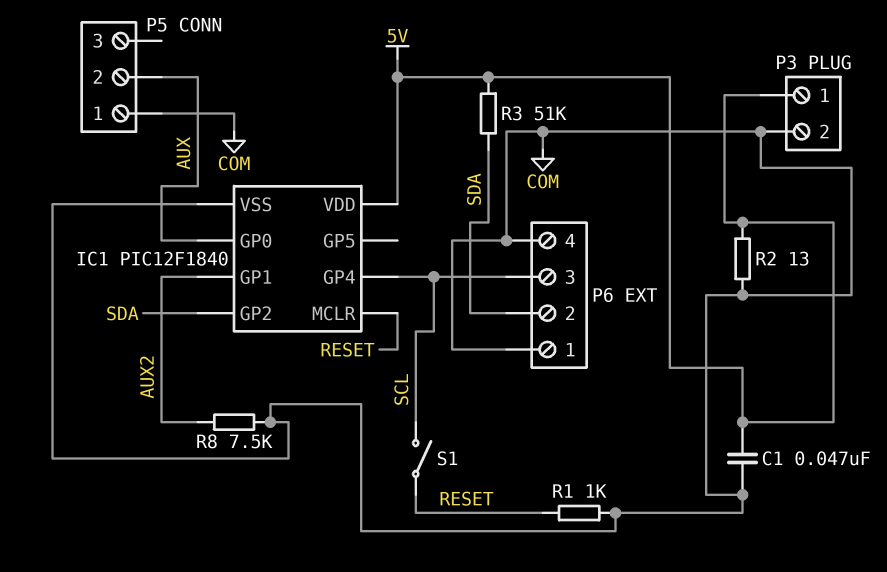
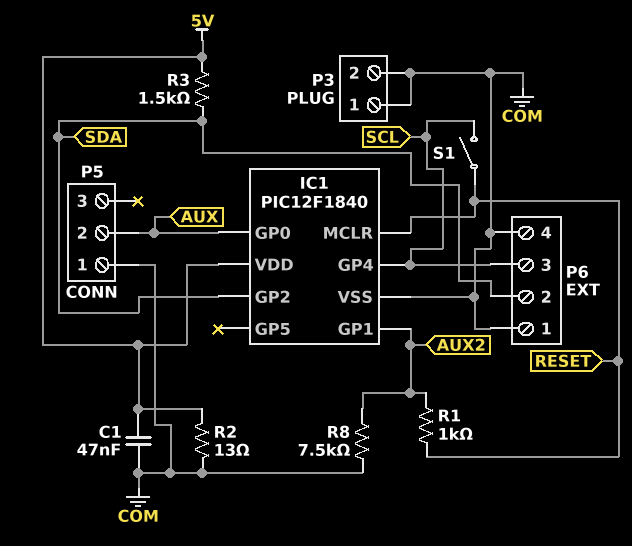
P3 pin 1: 5V -> COM
R1: 1k (COM, RESET) -> 1k (AUX2, RESET)
R3: 51k (5V, SDA) -> 1.5k (5V, SDA)

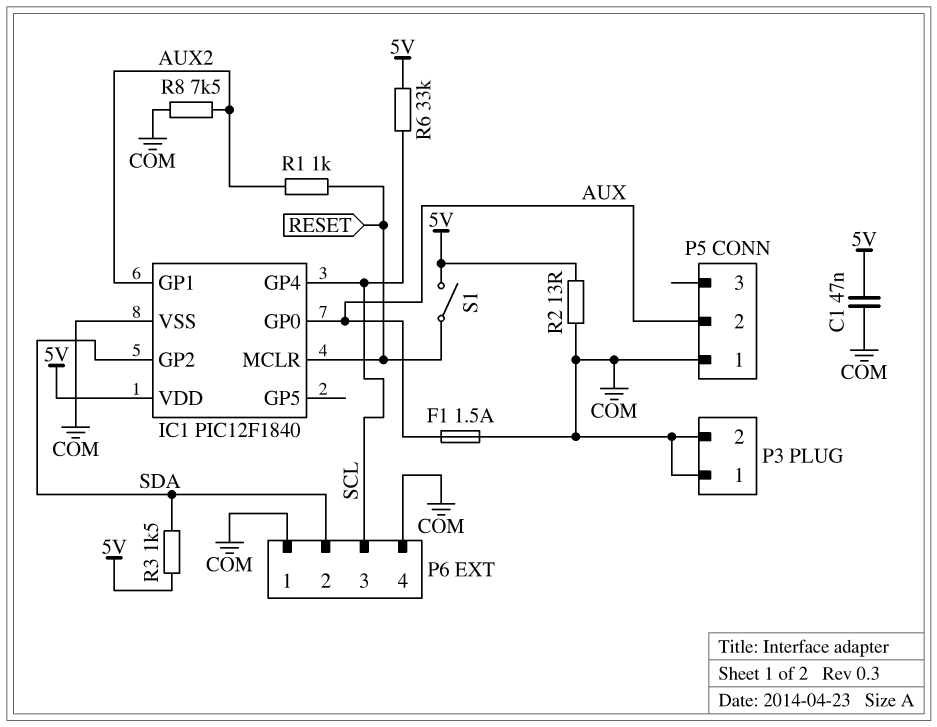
F1: none -> 1.5A (AUX, COM)
R6: none -> 33k (5V, SCL)
S1: switch (RESET, SCL) -> switch (5V, RESET)

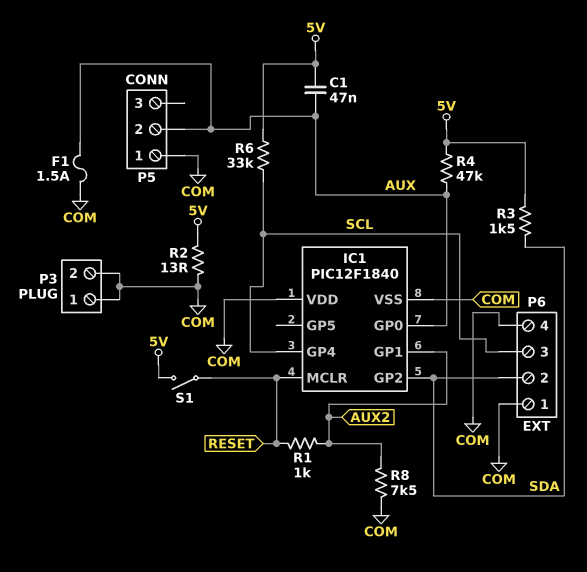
C1: 47nF (5V, COM) -> 47nF (5V, AUX)
IC1 pin VDD: 5V -> COM
R4: none -> 47k (5V, AUX)

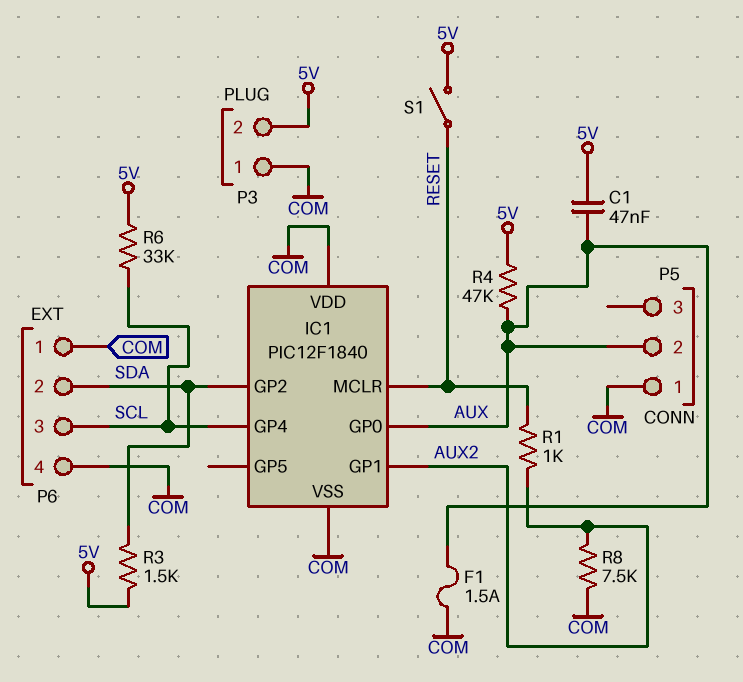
P3 pin 2: COM -> 5V
R2: 13 (5V, COM) -> none

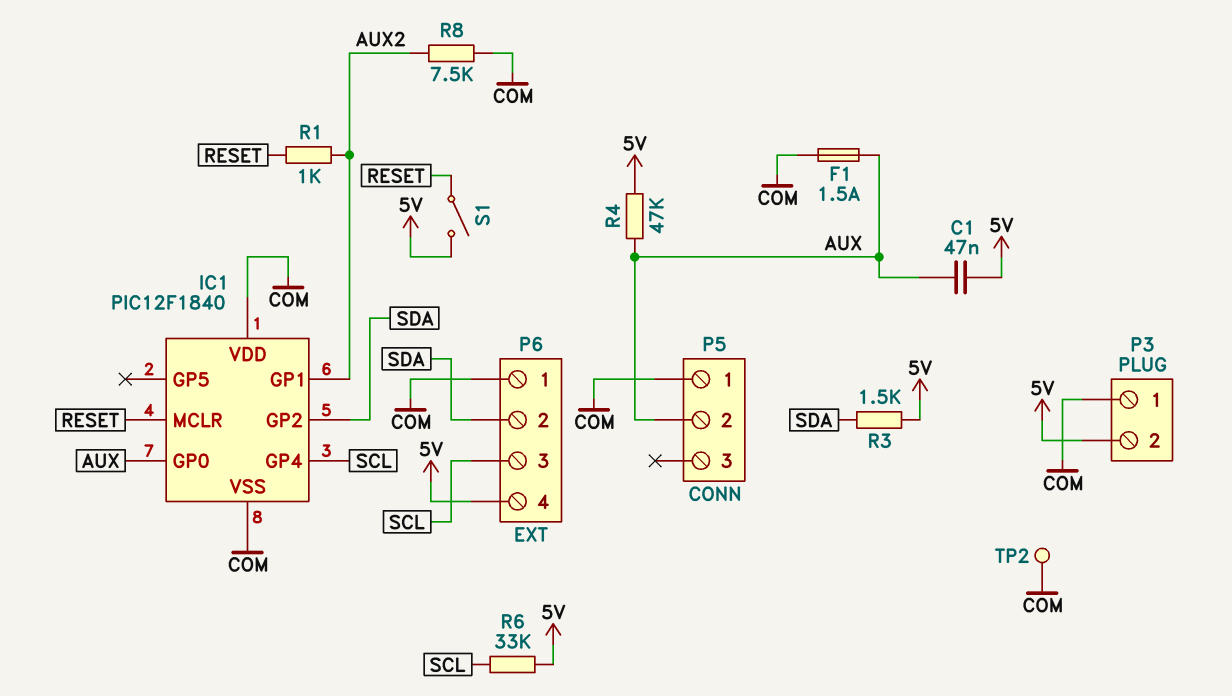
P6 pin 4: COM -> 5V
TP2: none -> test point (COM)

